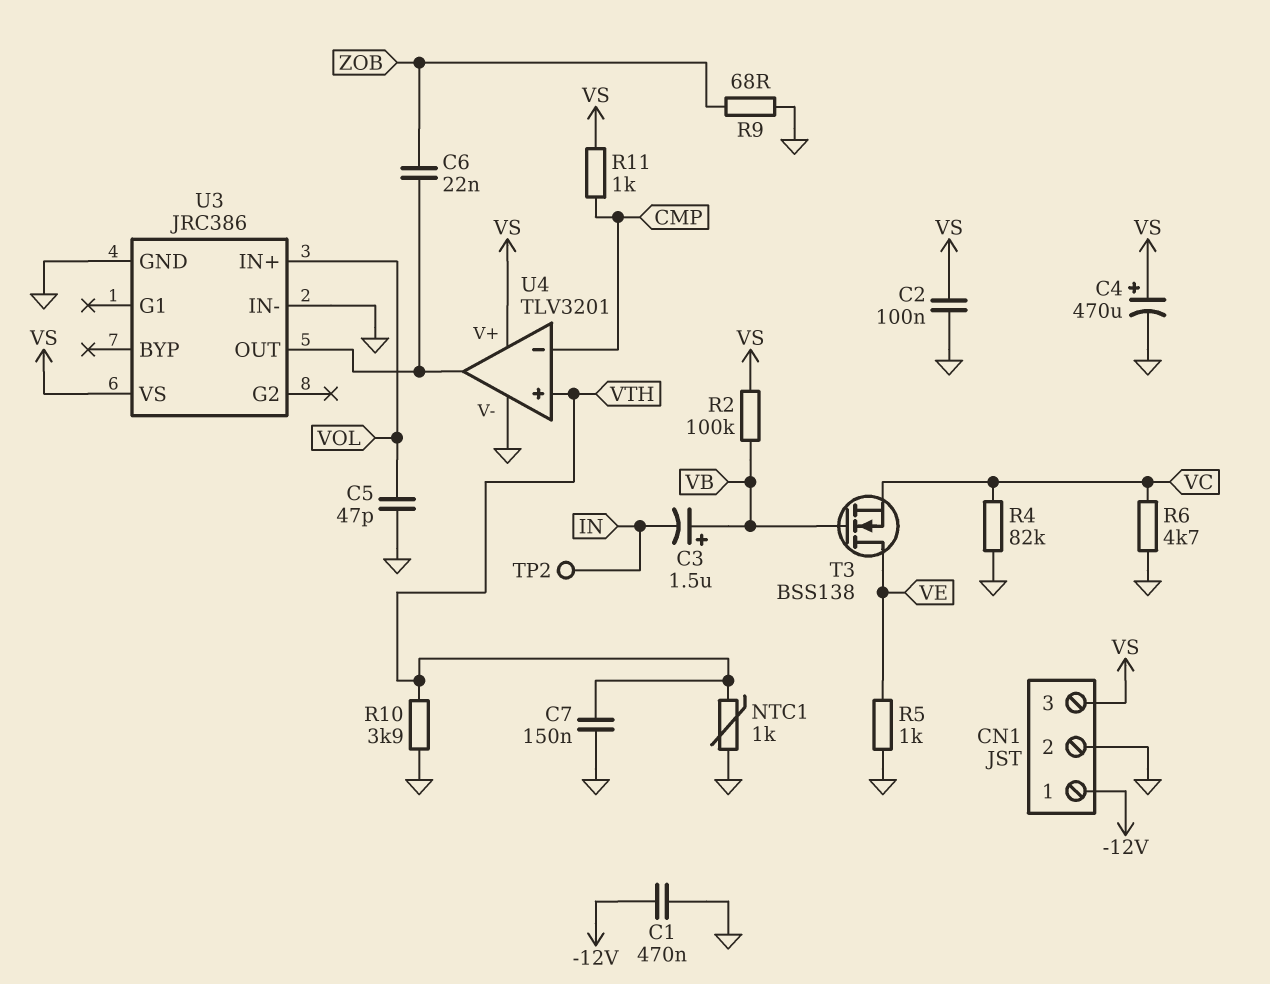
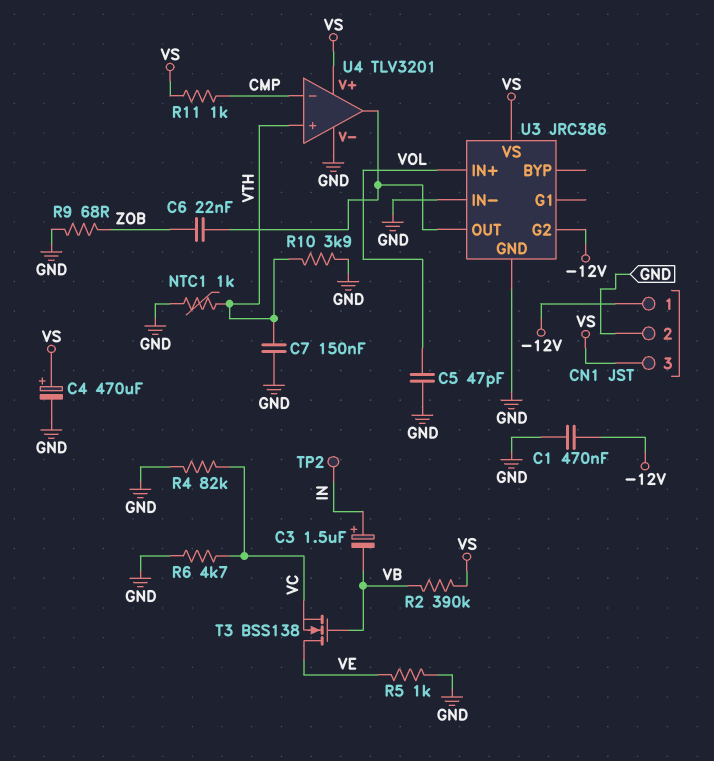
C2: 100nF (GND, VS) -> none
C3: 1.5uF (plus VB, minus IN) -> 1.5uF (plus IN, minus VB)
R2: 100k (VB, VS) -> 390k (VB, VS)
U3 pin G2: none -> -12V

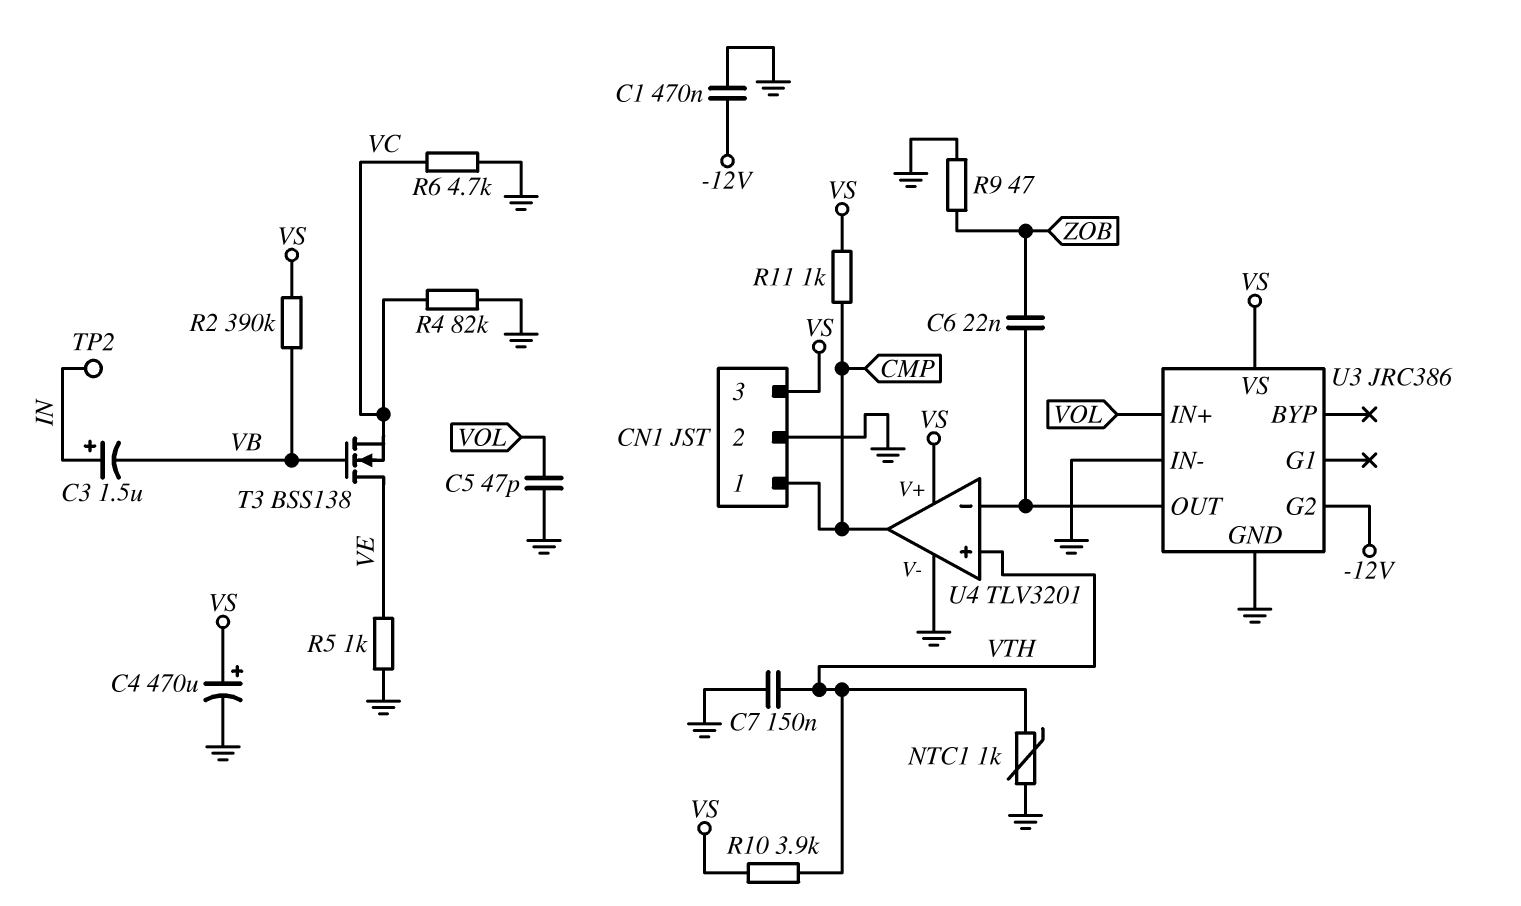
CN1 pin 1: -12V -> CMP
R9: 68 (GND, ZOB) -> 47 (GND, ZOB)
R10: 3.9k (GND, VTH) -> 3.9k (VS, VTH)
U4 pin in-: CMP -> U3/OUT
U4 pin out: U3/OUT -> CMP

